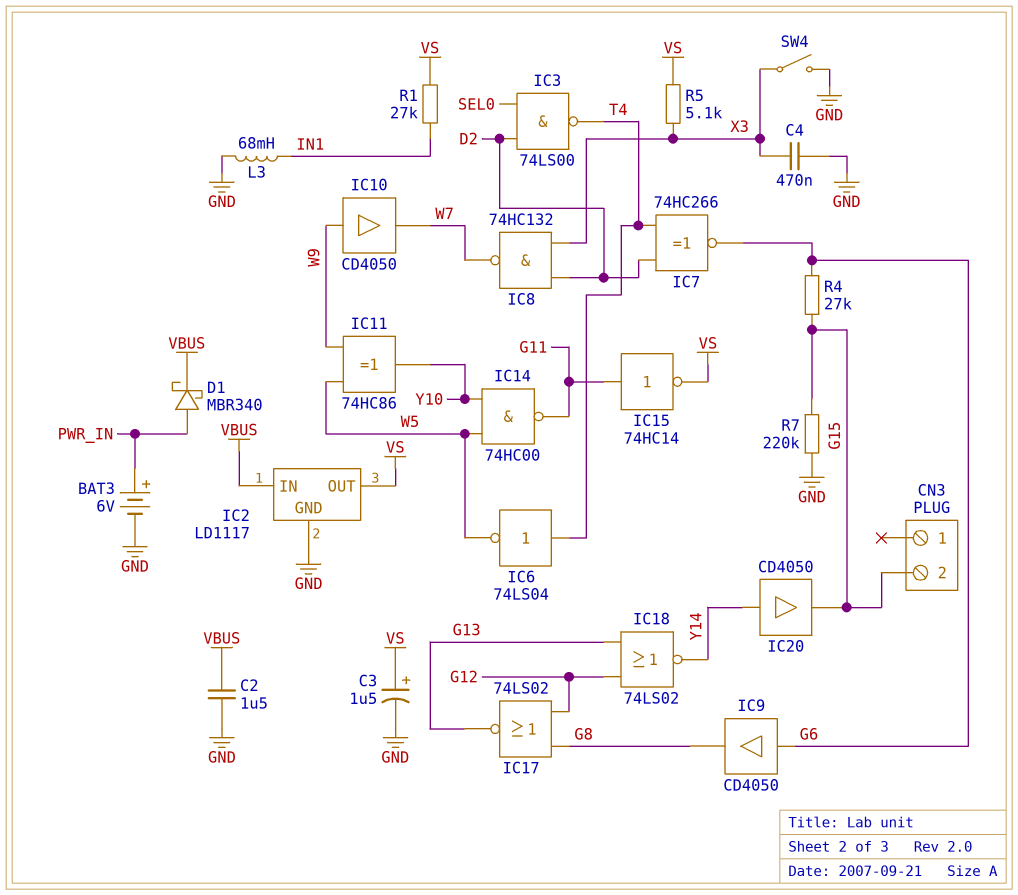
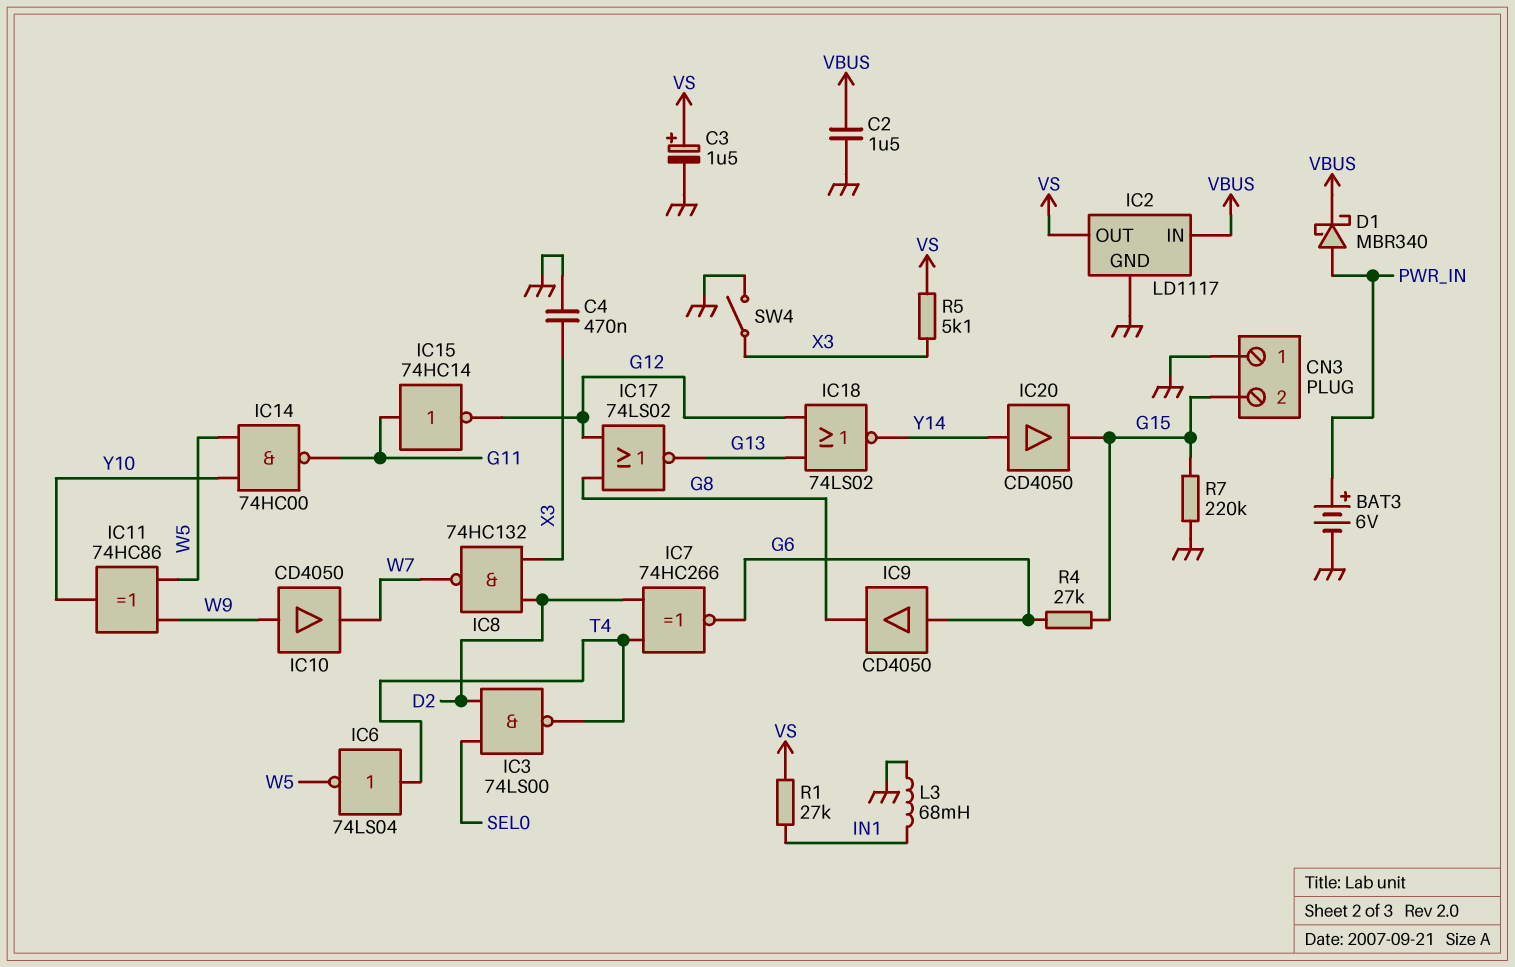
CN3 pin 1: none -> GND
IC15: NOT 74HC14 (in G11, out VS) -> NOT 74HC14 (in G11, out G12)

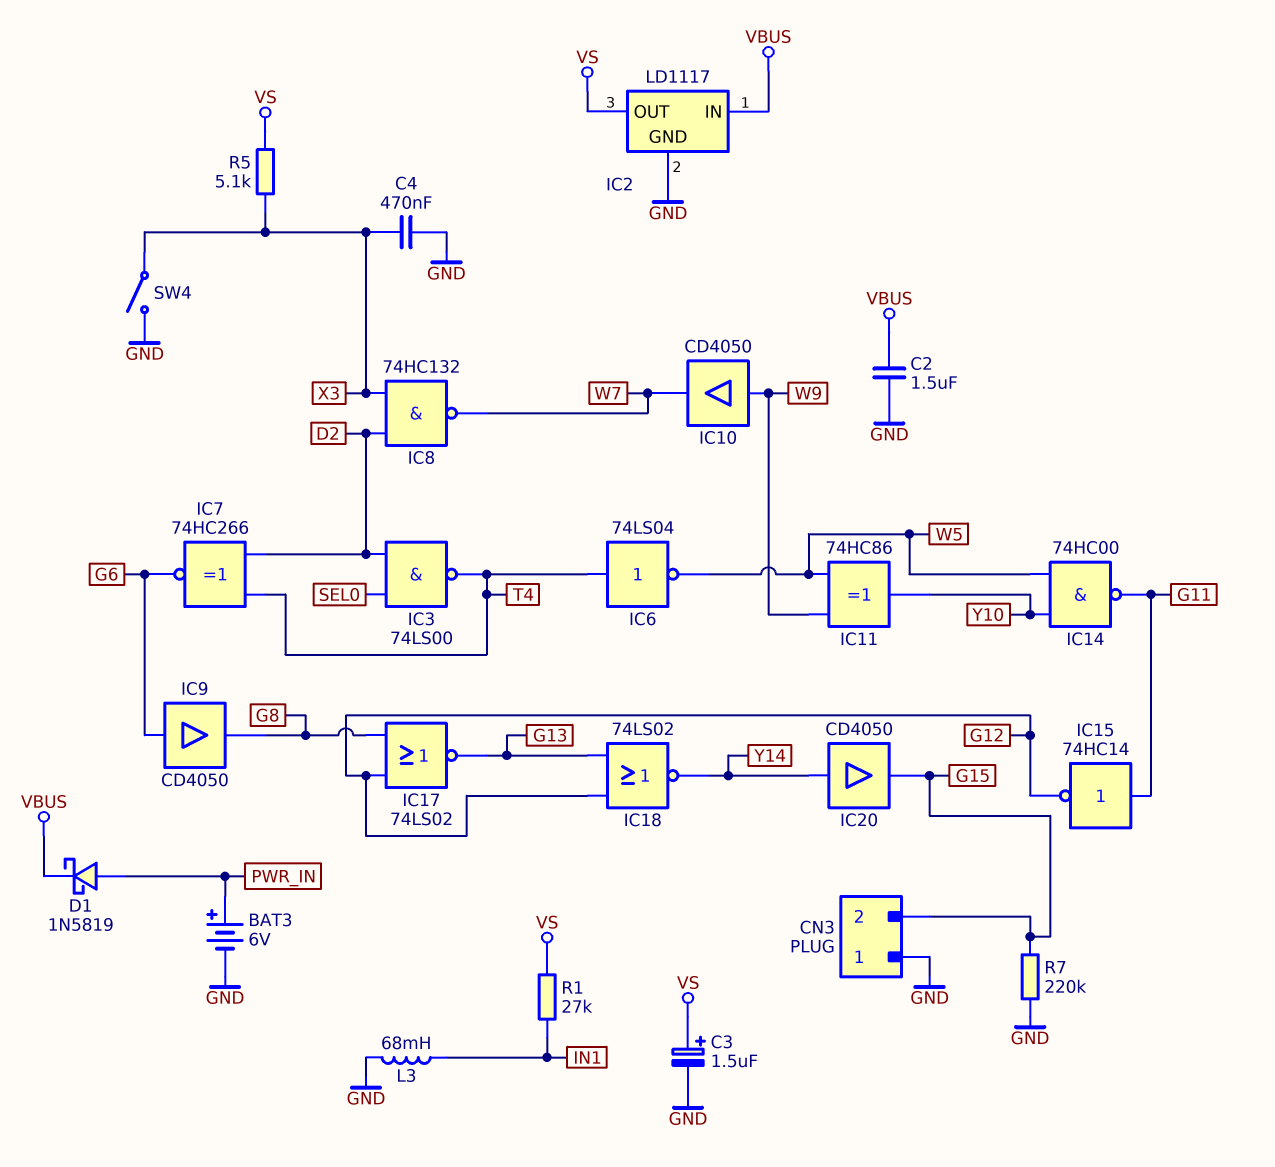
D1: schottky MBR340 (A PWR_IN, K VBUS) -> schottky 1N5819 (A PWR_IN, K VBUS)
R4: 27k (G6, G15) -> none

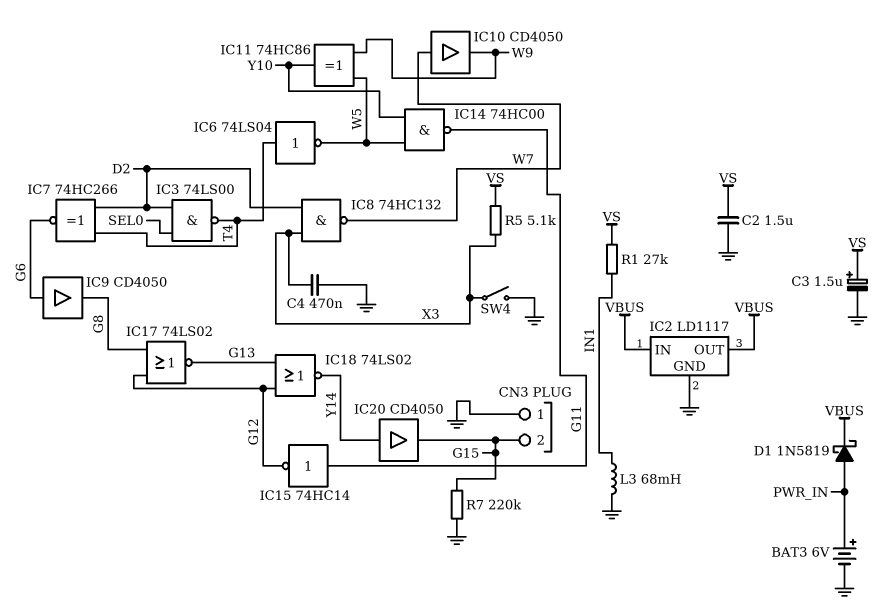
C2: 1.5uF (GND, VBUS) -> 1.5uF (GND, VS)
IC2 pin OUT: VS -> VBUS
IC10: buffer CD4050 (in W9, out W7) -> buffer CD4050 (in W7, out W9)

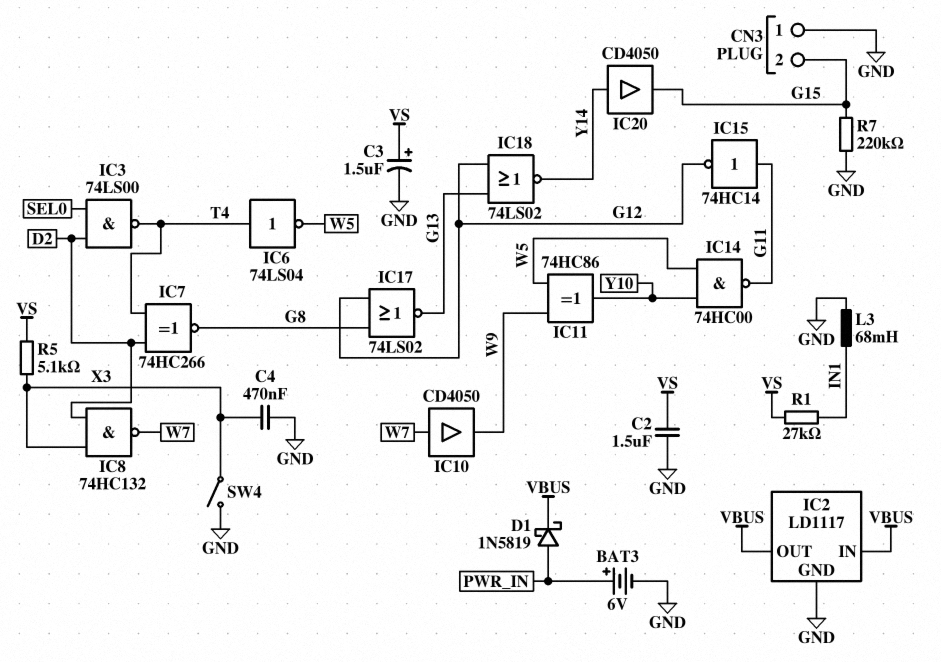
IC7: XNOR 74HC266 (in D2, in T4, out G6) -> XNOR 74HC266 (in D2, in T4, out G8)
IC9: buffer CD4050 (in G6, out G8) -> none

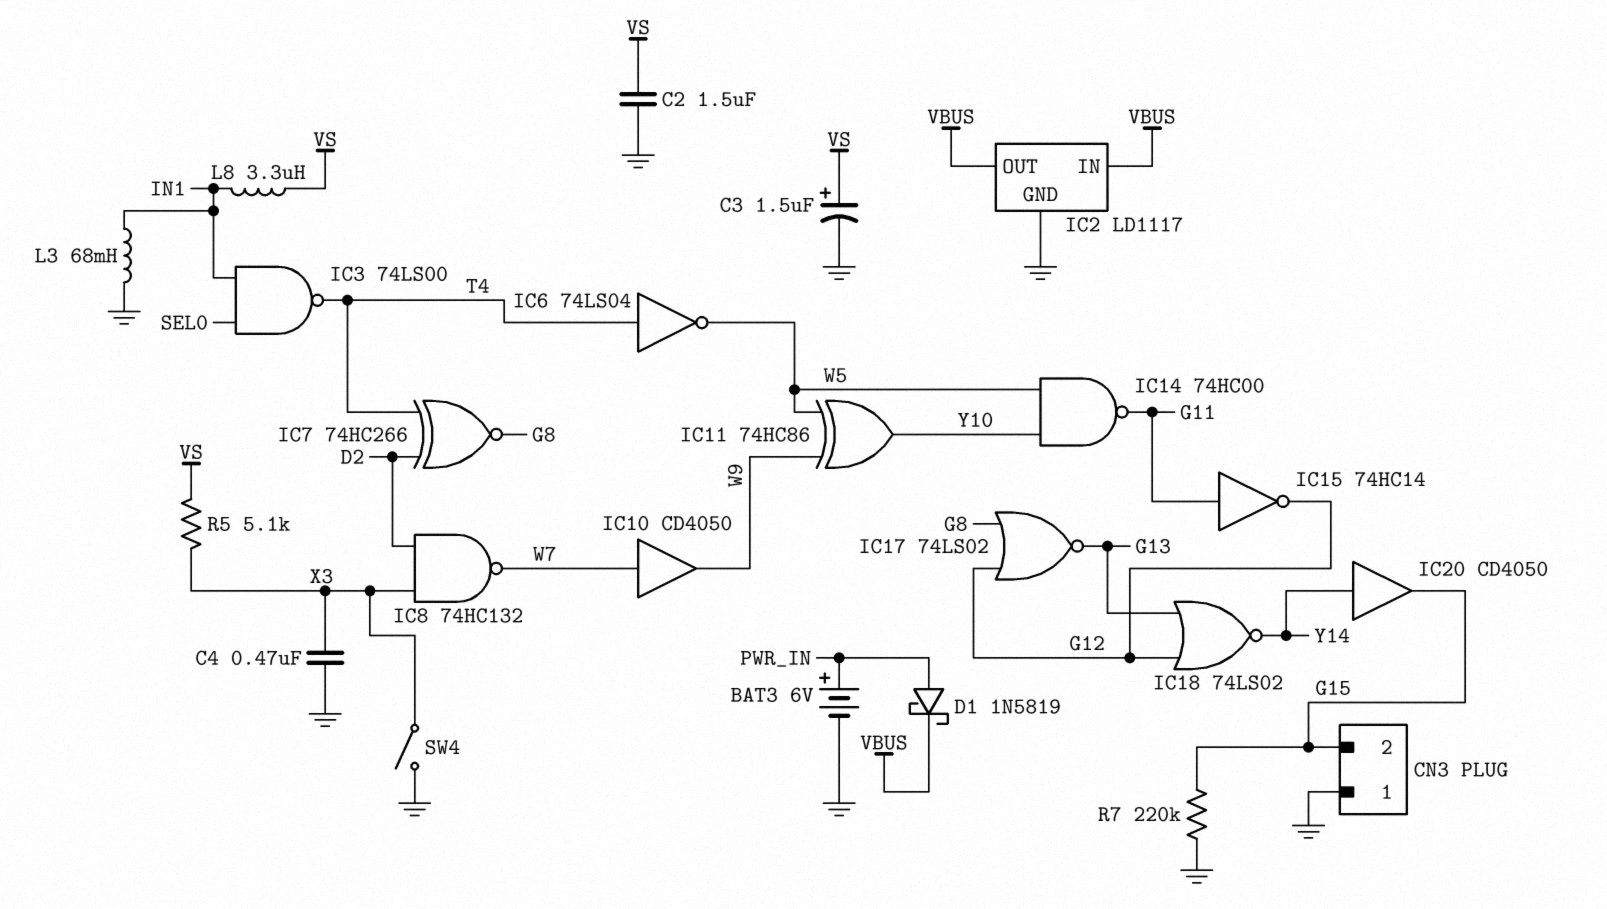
IC3: NAND 74LS00 (in D2, in SEL0, out T4) -> NAND 74LS00 (in IN1, in SEL0, out T4)
L8: none -> 3.3uH (IN1, VS)
R1: 27k (IN1, VS) -> none

